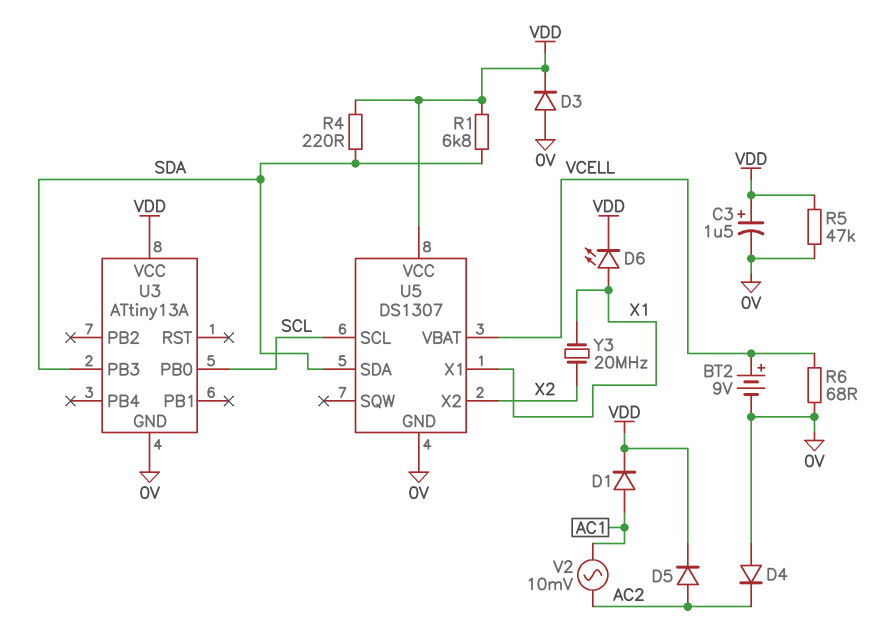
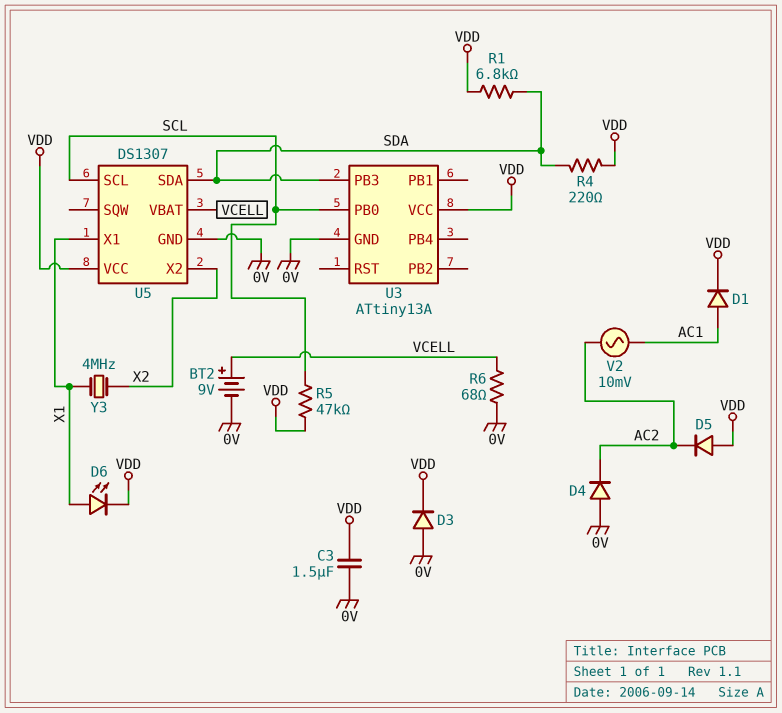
C3: 1.5uF (plus VDD, minus 0V) -> 1.5uF (0V, VDD)
D5: diode (A AC2, K VDD) -> diode (A VDD, K AC2)
R5: 47k (0V, VDD) -> 47k (SCL, VDD)
Y3: 20MHz (X1, X2) -> 4MHz (X1, X2)

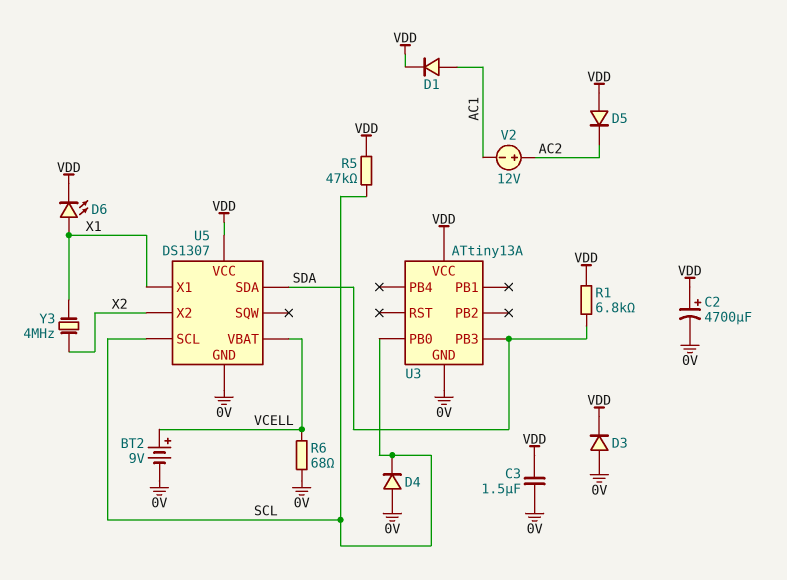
C2: none -> 4700uF (plus VDD, minus 0V)
D4: diode (A 0V, K AC2) -> diode (A 0V, K SCL)
R4: 220 (SDA, VDD) -> none
V2: AC 10mV (AC1, AC2) -> 12V (plus AC2, minus AC1)

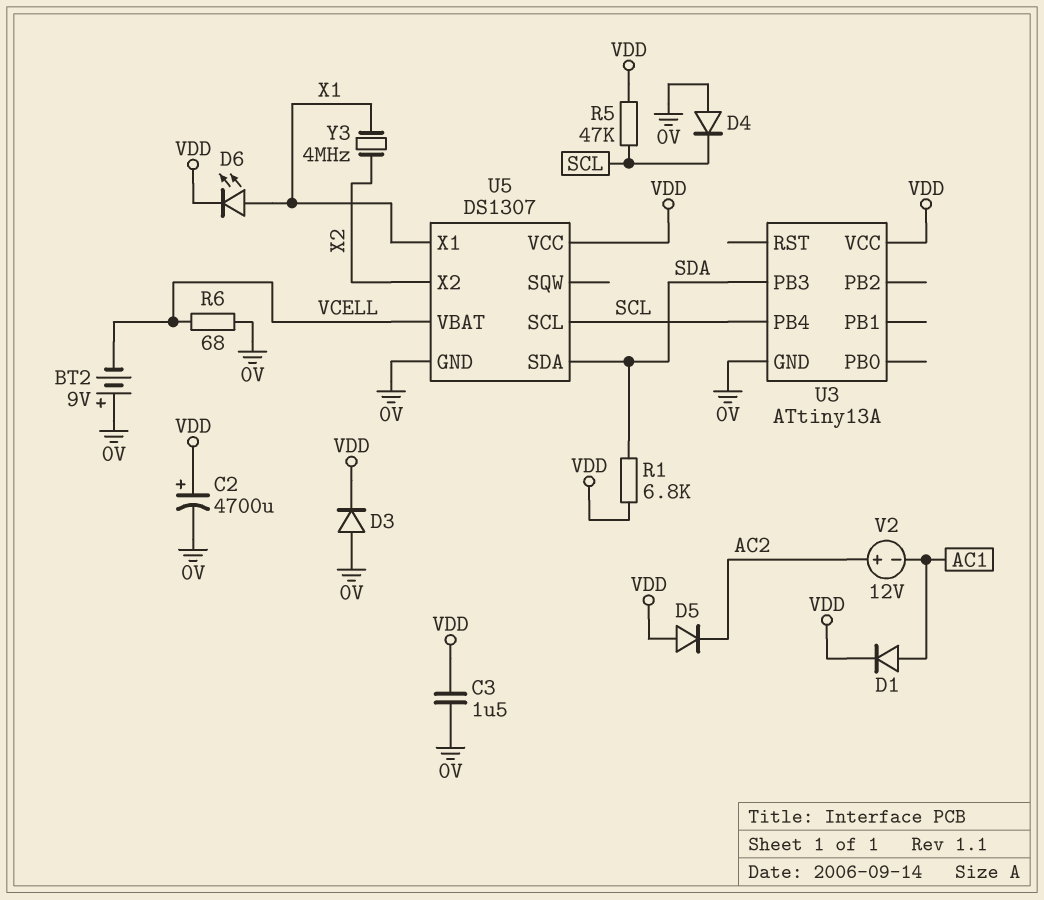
BT2: 9V (plus VCELL, minus 0V) -> 9V (plus 0V, minus VCELL)
U3 pin PB0: SCL -> none
U3 pin PB4: none -> SCL

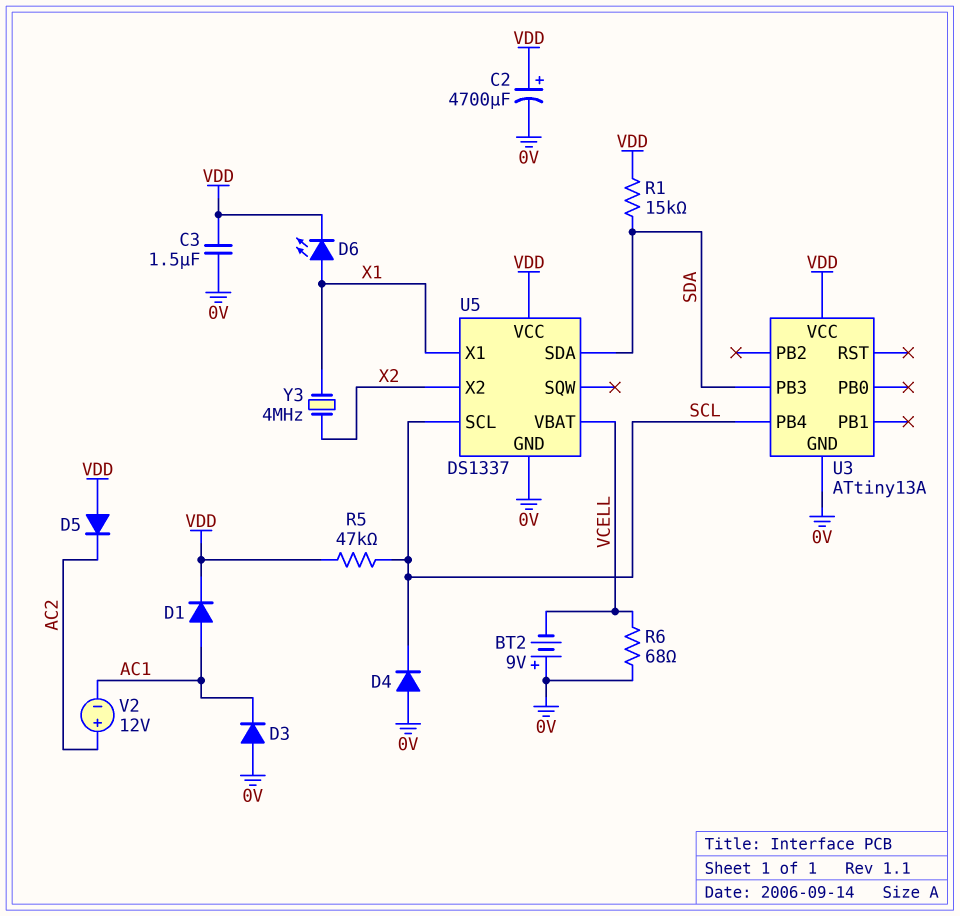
D3: diode (A 0V, K VDD) -> diode (A 0V, K AC1)
R1: 6.8k (SDA, VDD) -> 15k (SDA, VDD)
U5: DS1307 -> DS1337

